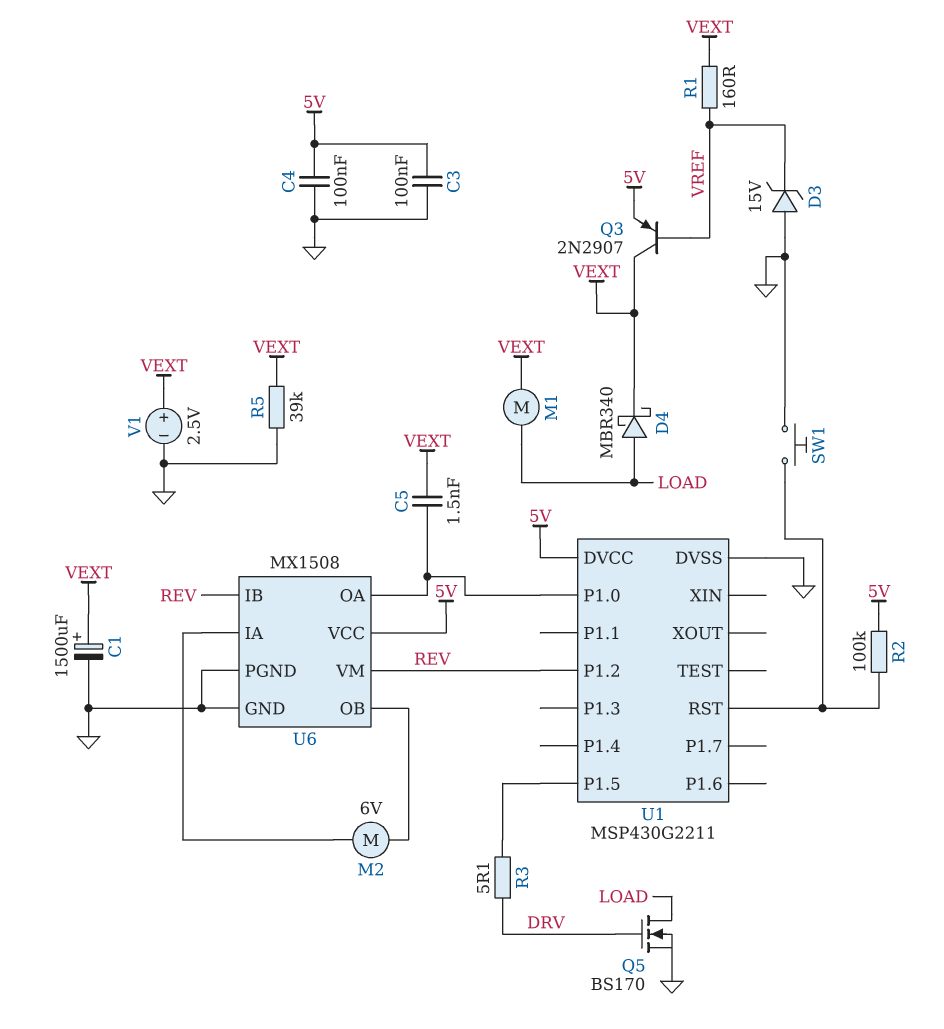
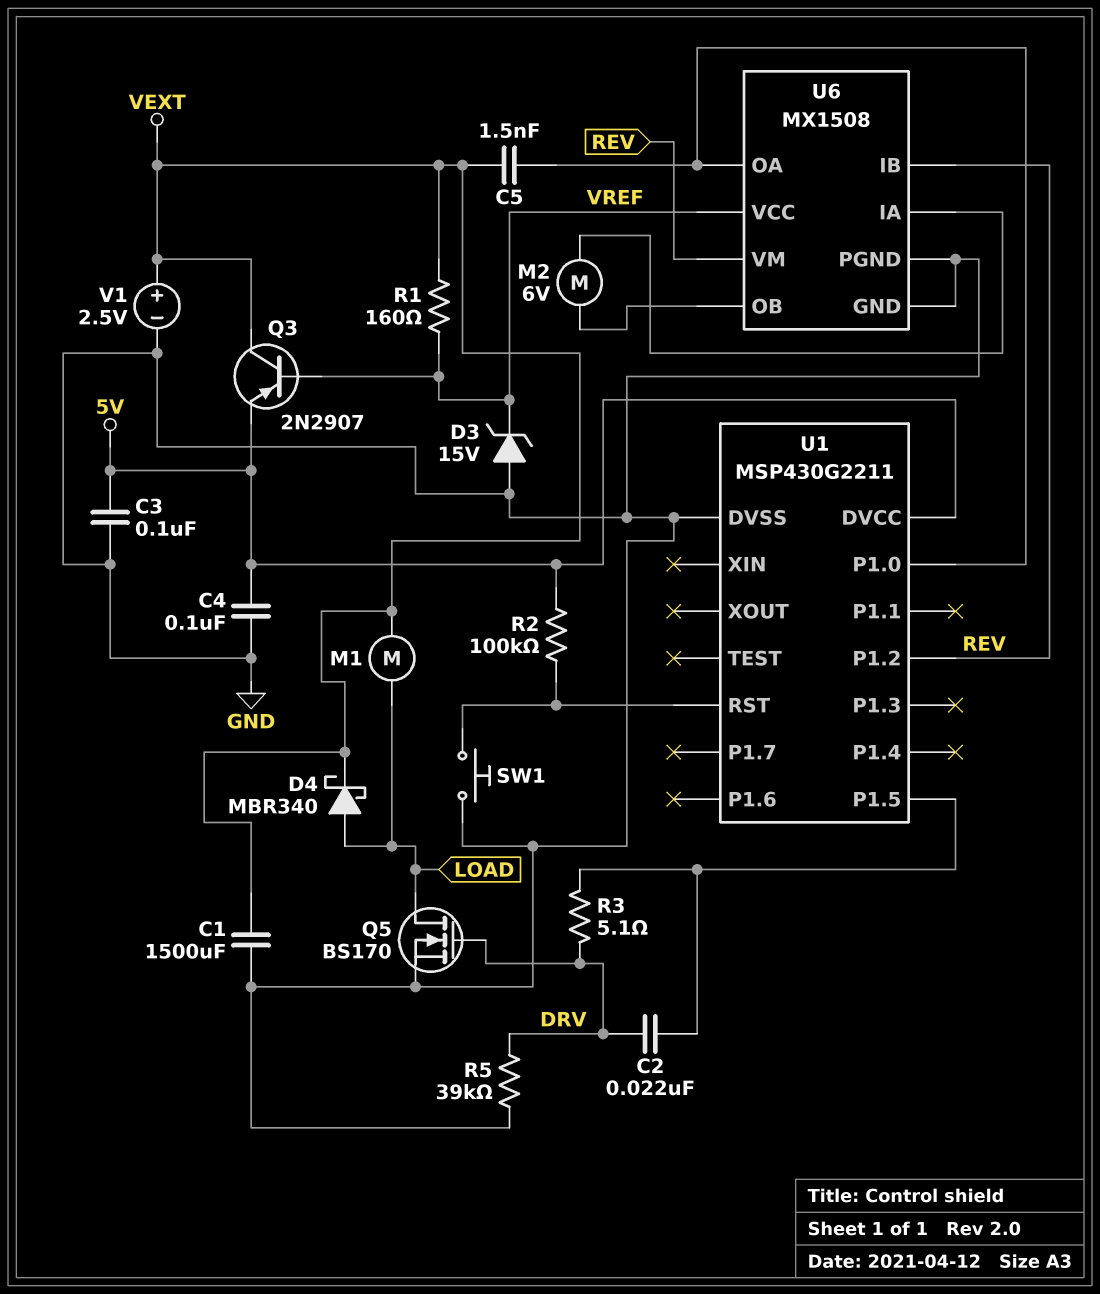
C1: 1500uF (plus VEXT, minus GND) -> 1500uF (GND, VEXT)
C2: none -> 22nF (DRV, U1/P1.5)
R5: 39k (GND, VEXT) -> 39k (DRV, GND)
U6 pin VCC: 5V -> VREF

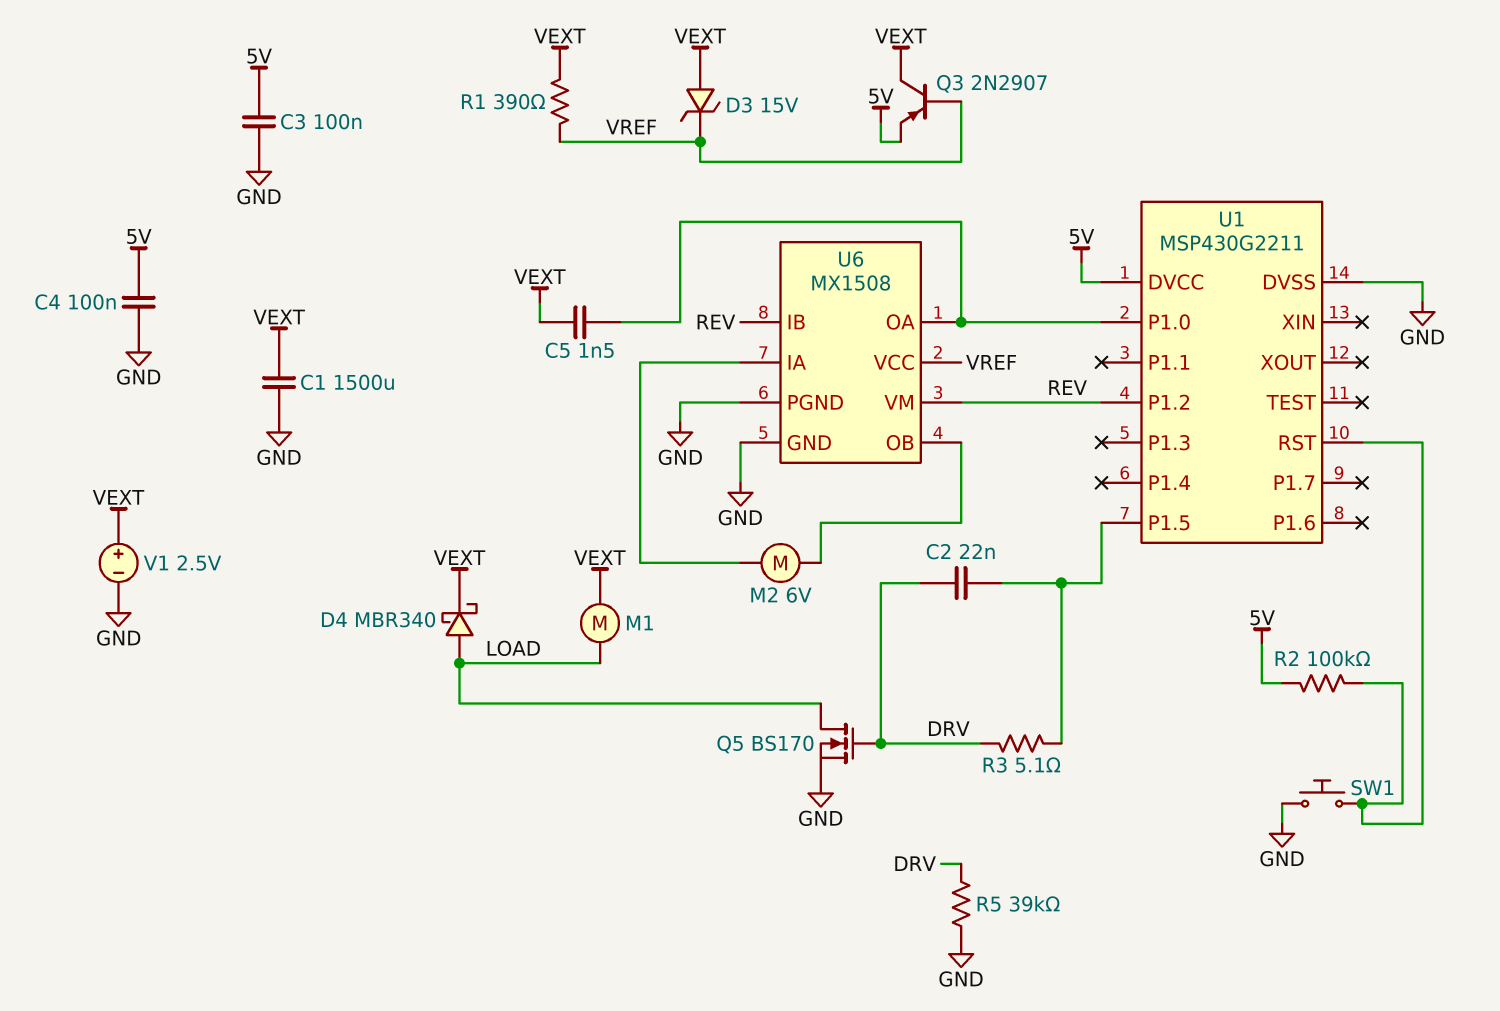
D3: zener 15V (A GND, K VREF) -> zener 15V (A VEXT, K VREF)
R1: 160 (VEXT, VREF) -> 390 (VEXT, VREF)

